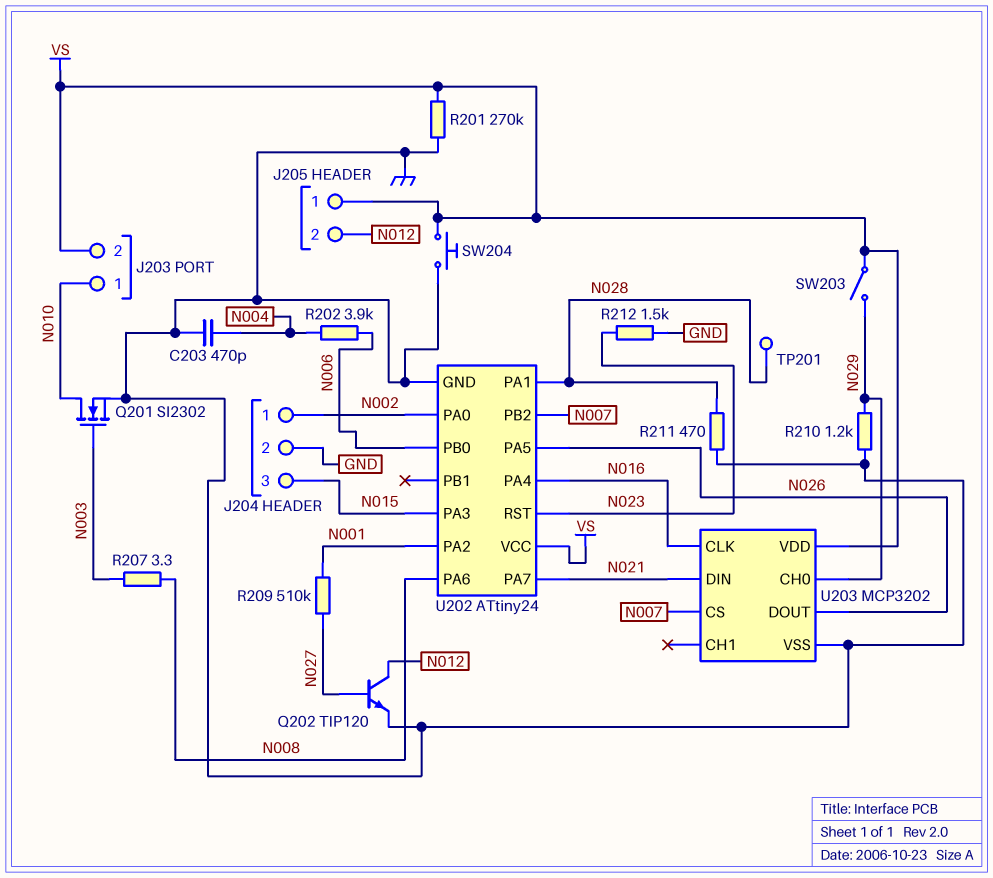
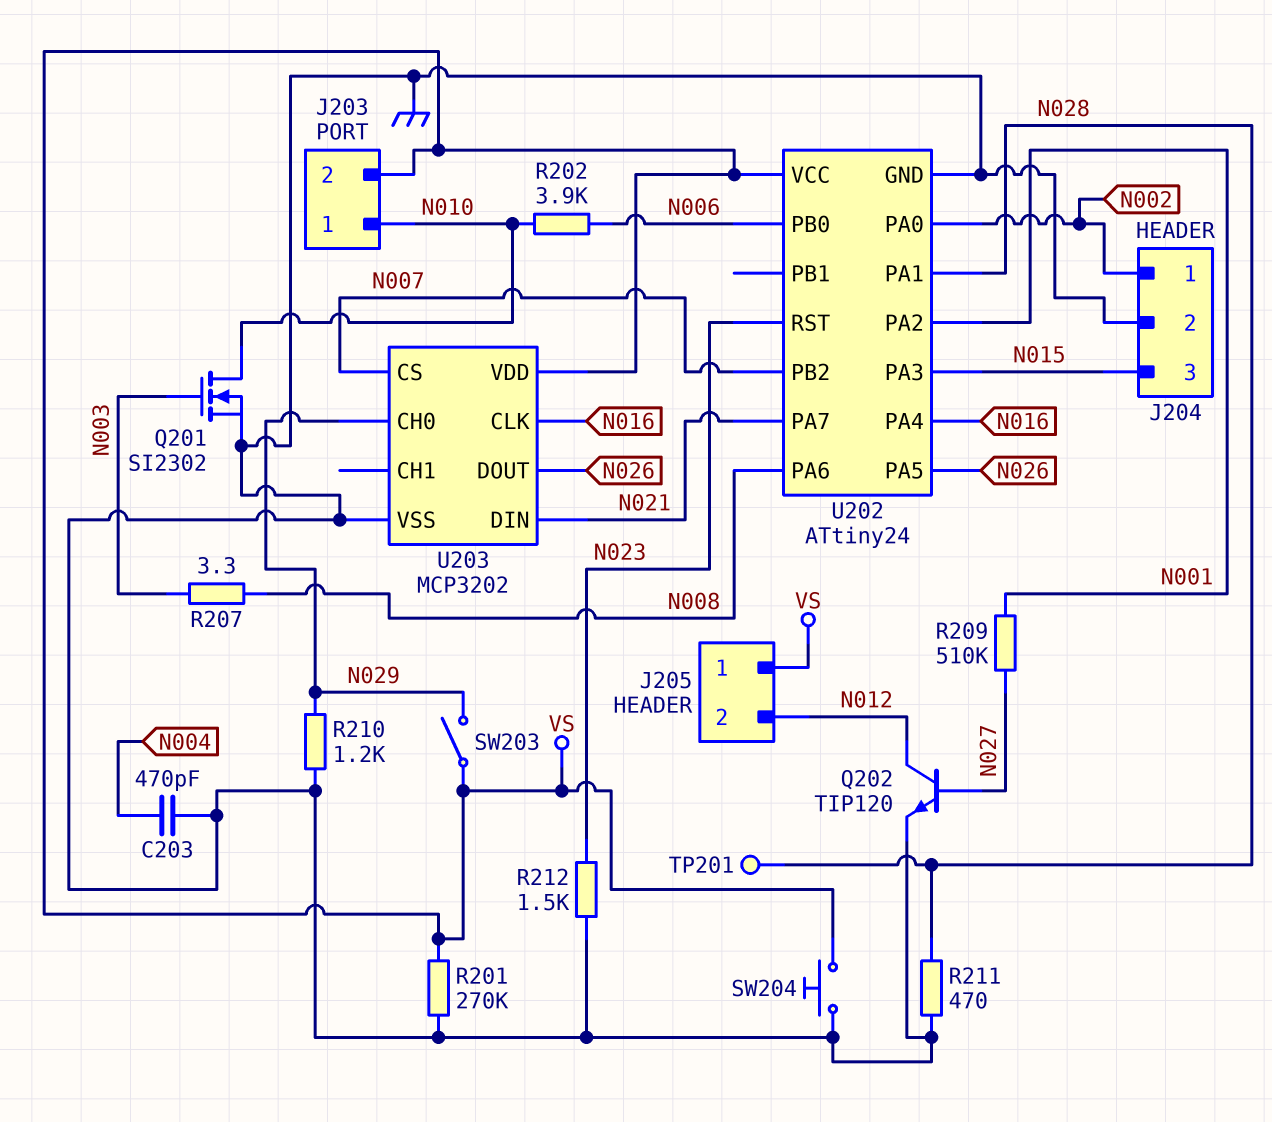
R202: 3.9k (N004, N006) -> 3.9k (N006, N010)

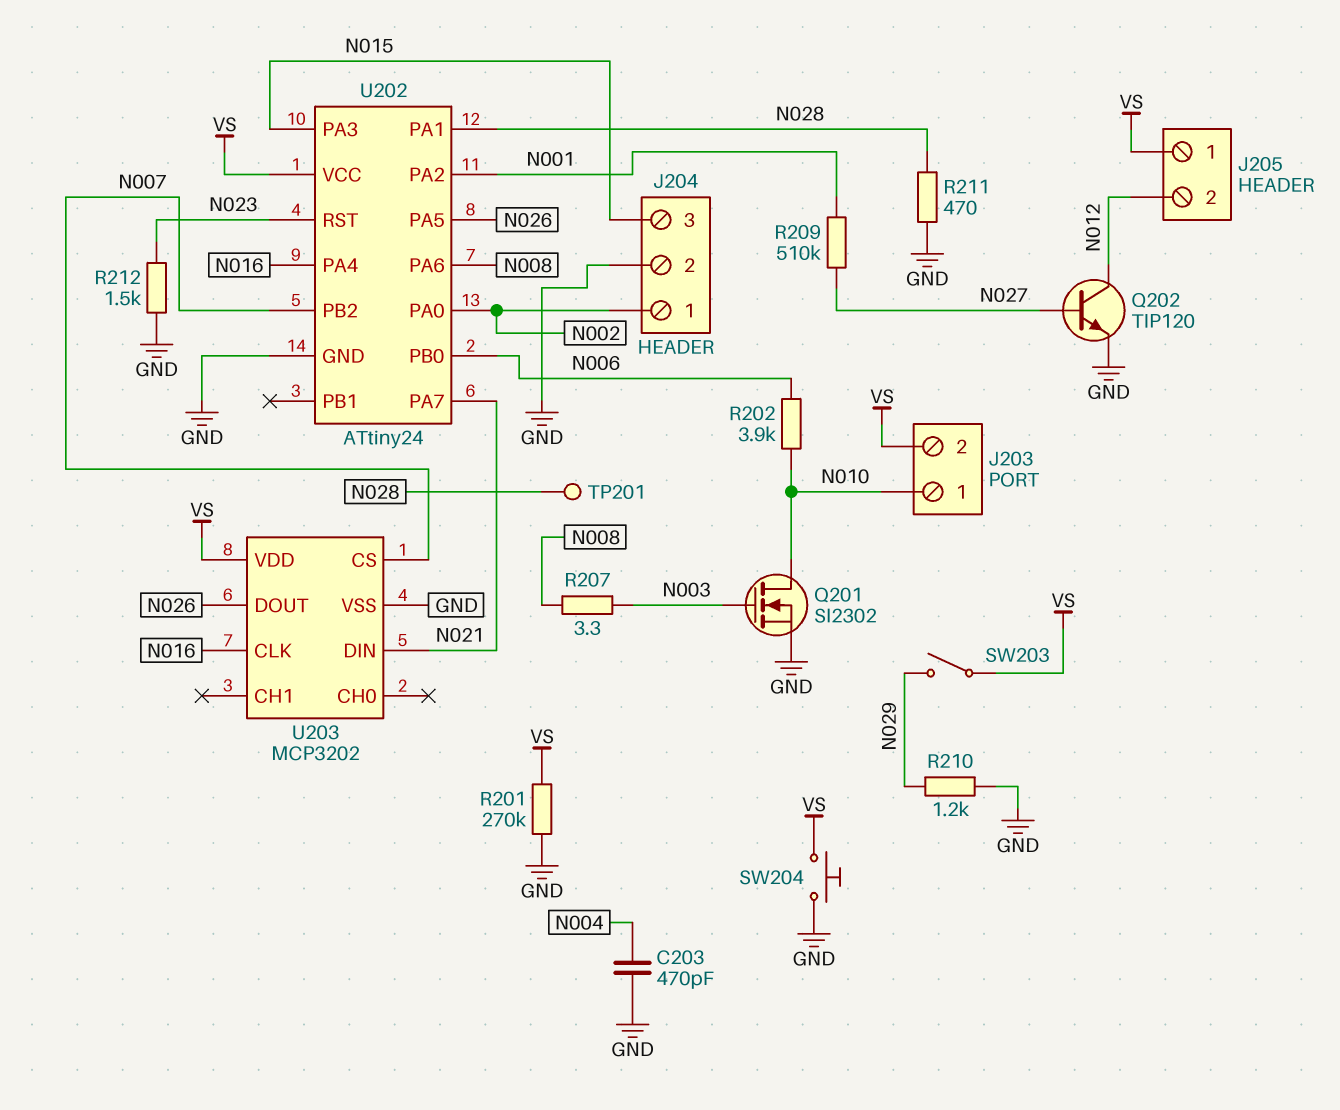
U203 pin CH0: N029 -> none

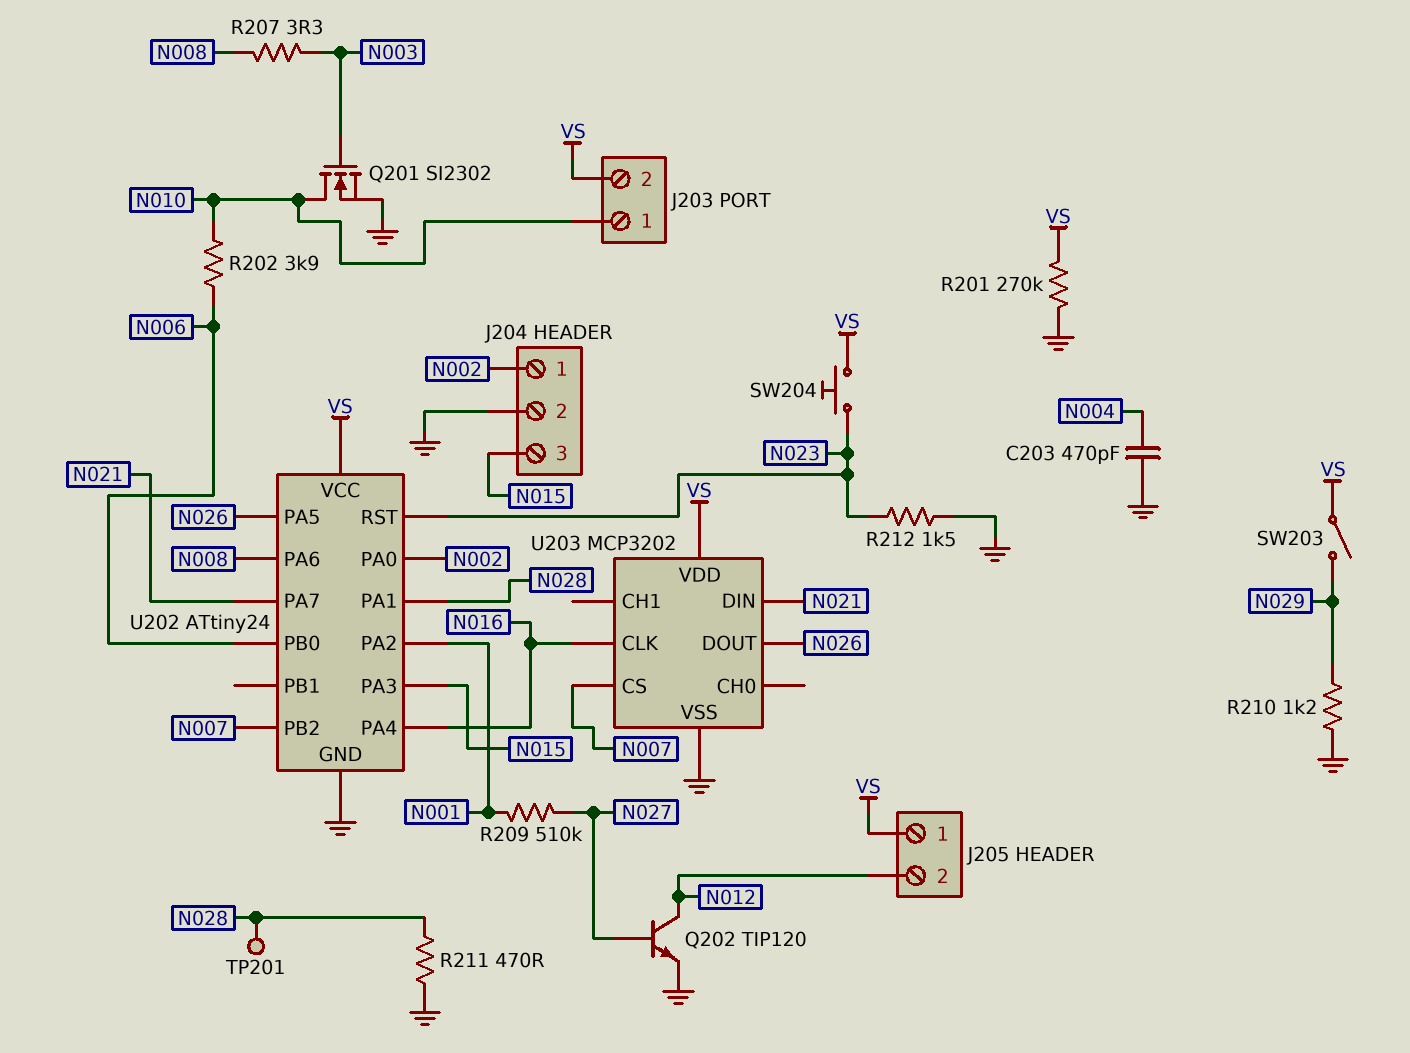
SW204: button (GND, VS) -> button (N023, VS)

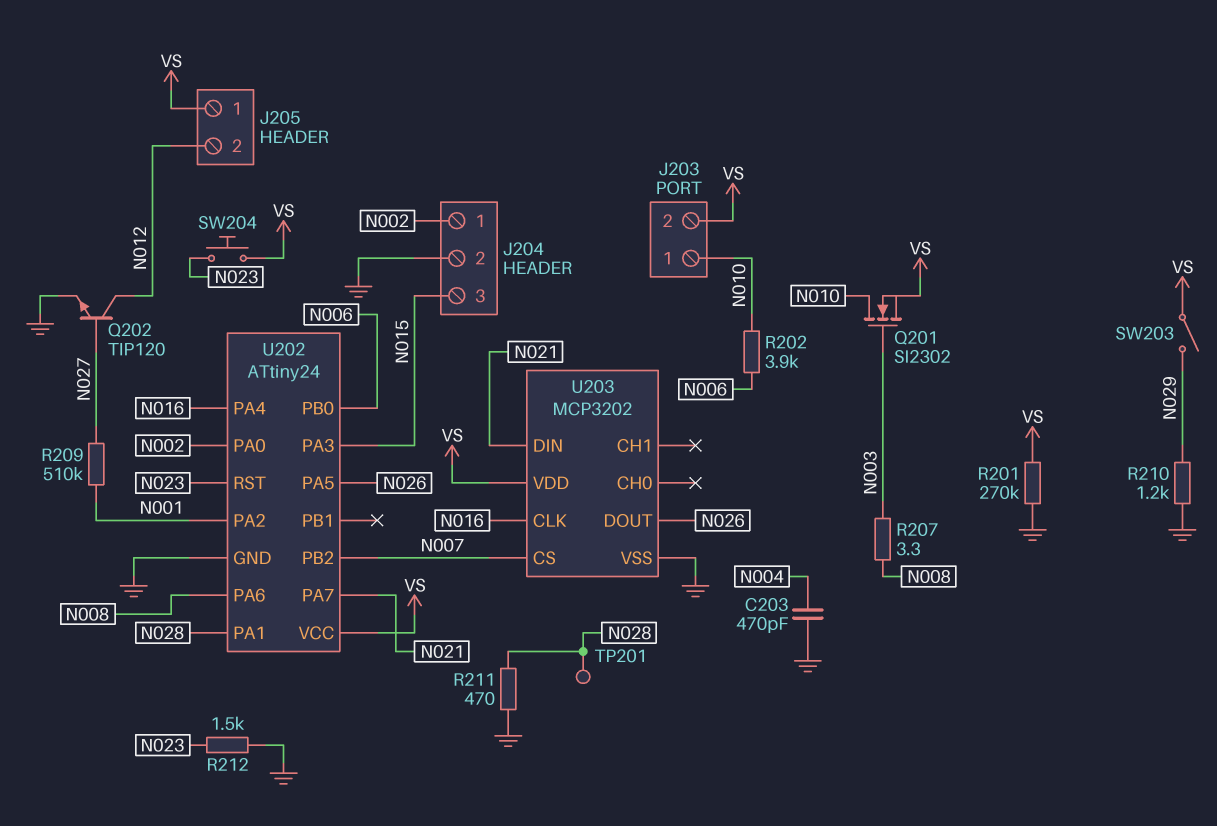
Q201: NMOS SI2302 (G N003, D N010, S GND) -> NMOS SI2302 (G N003, D N010, S VS)

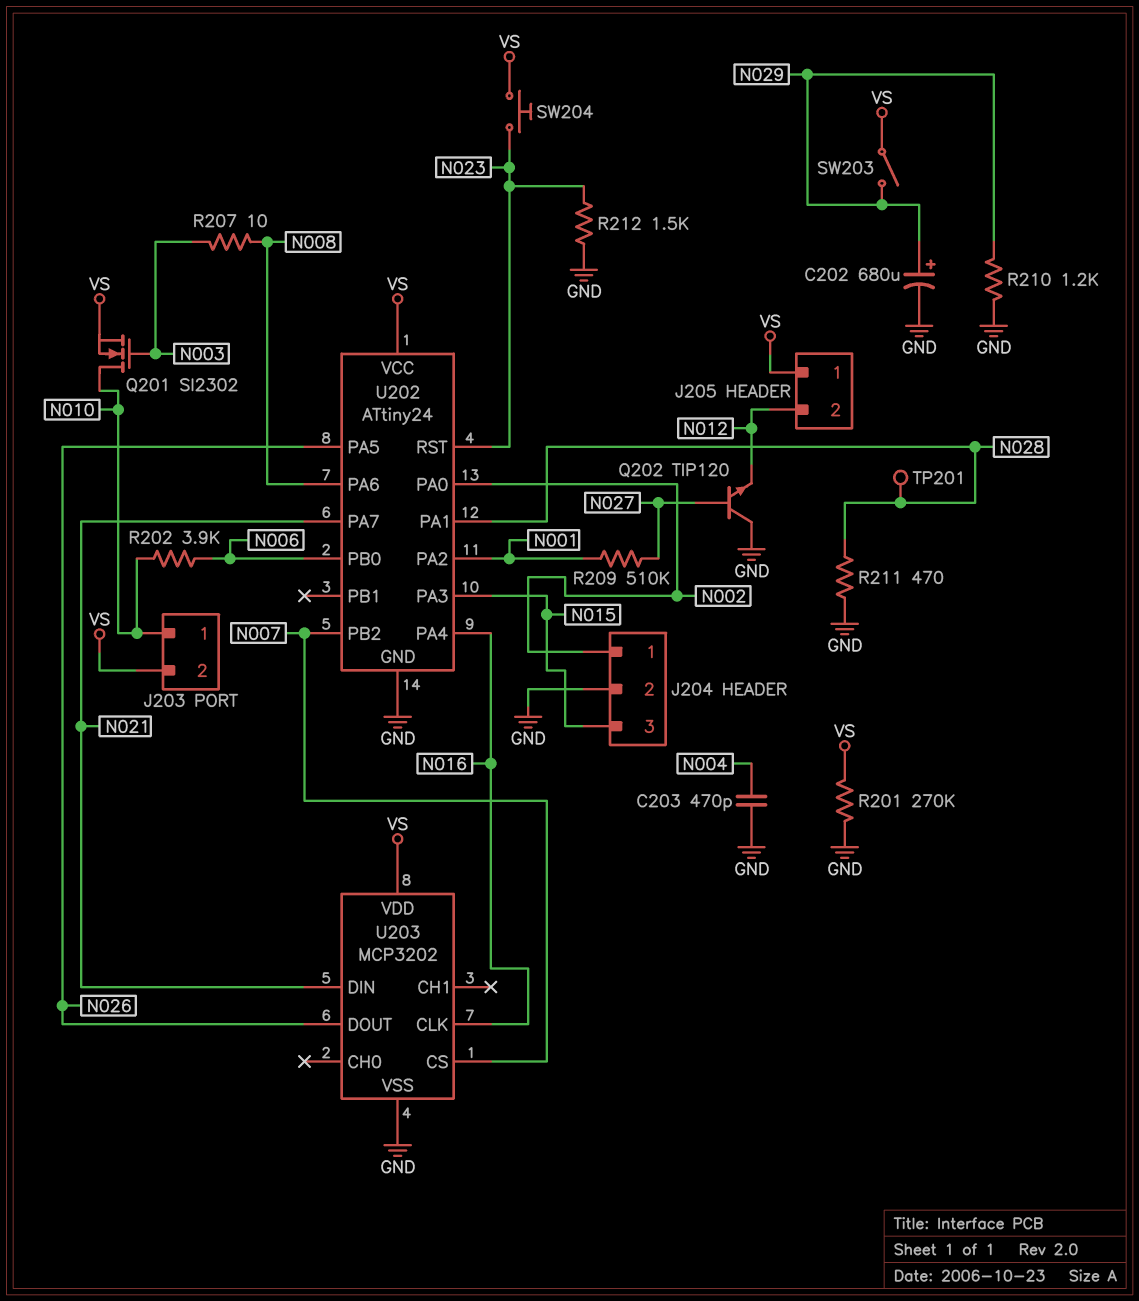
C202: none -> 680uF (plus N029, minus GND)
Q202: NPN TIP120 (B N027, C N012, E GND) -> NPN TIP120 (B N027, C GND, E N012)
R207: 3.3 (N003, N008) -> 10 (N003, N008)

